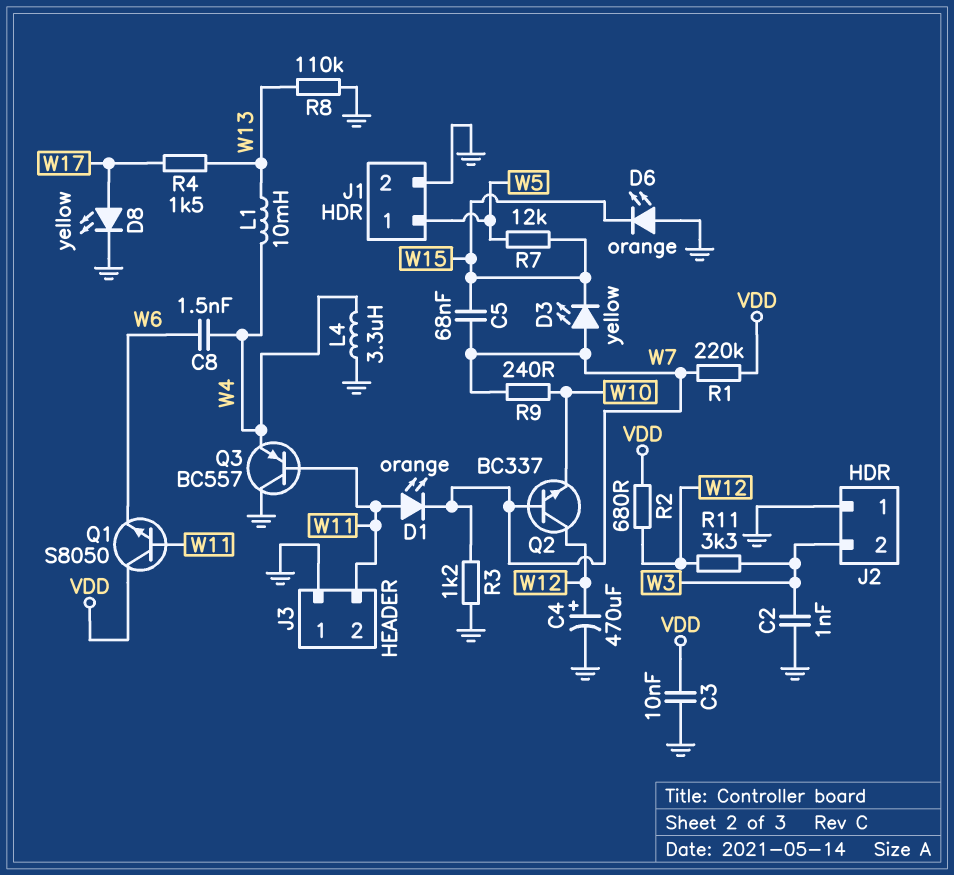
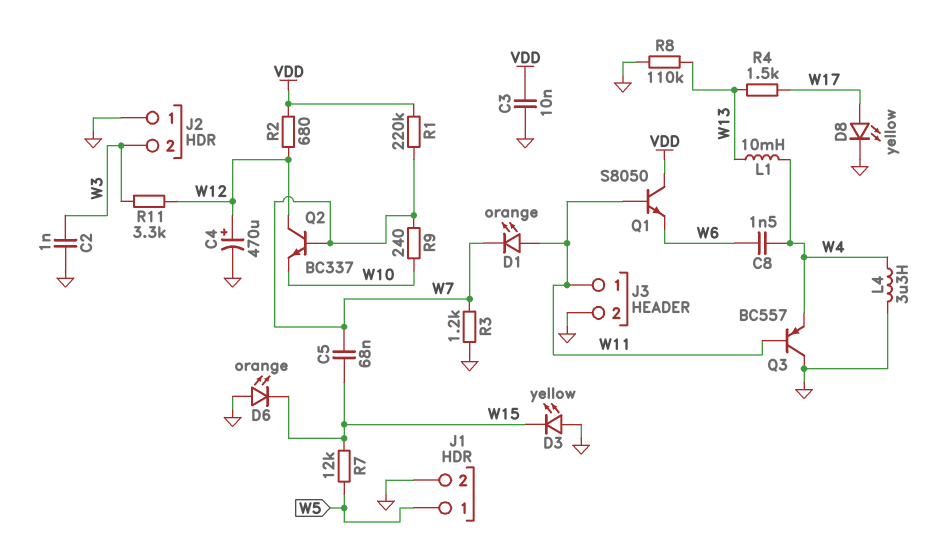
D3: LED yellow (A W7, K W15) -> LED yellow (A GND, K W15)
J3 pin 1: GND -> W11
J3 pin 2: W11 -> GND

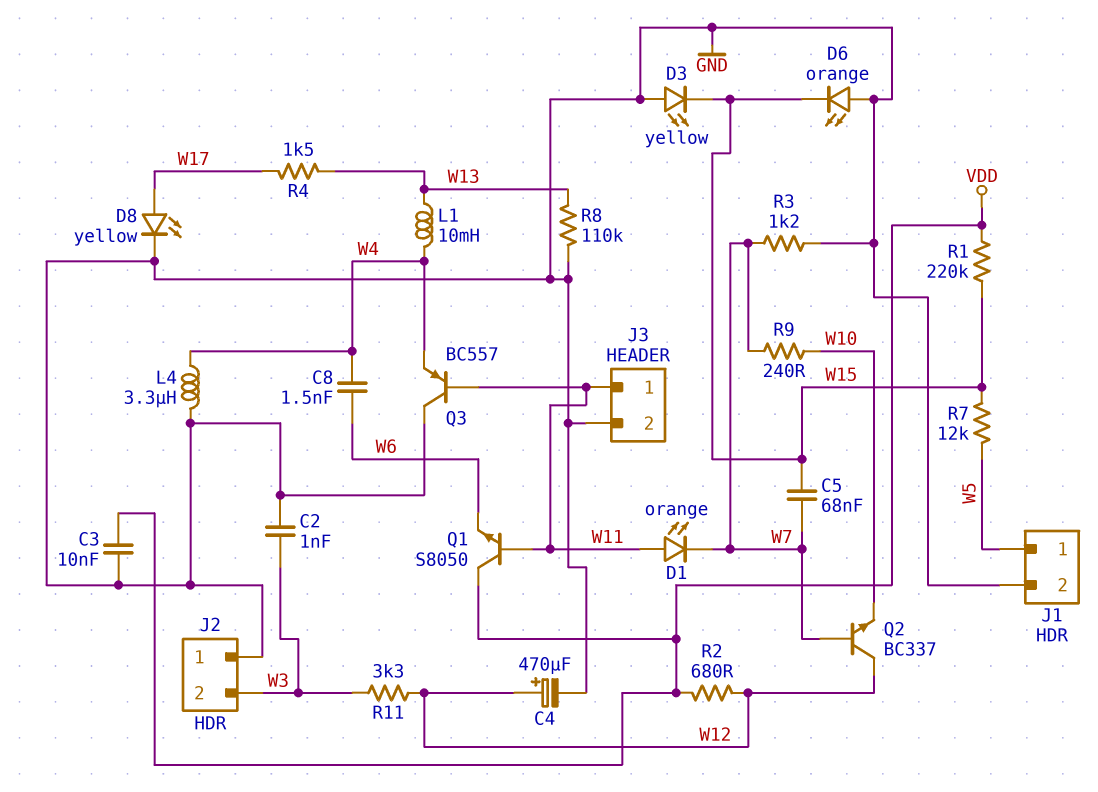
R1: 220k (VDD, W7) -> 220k (VDD, W15)

